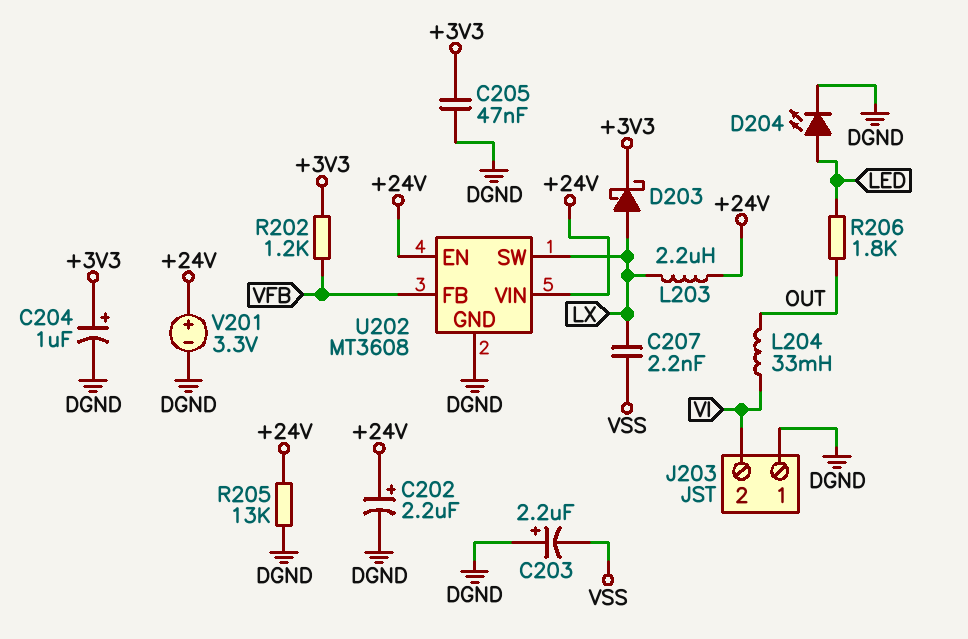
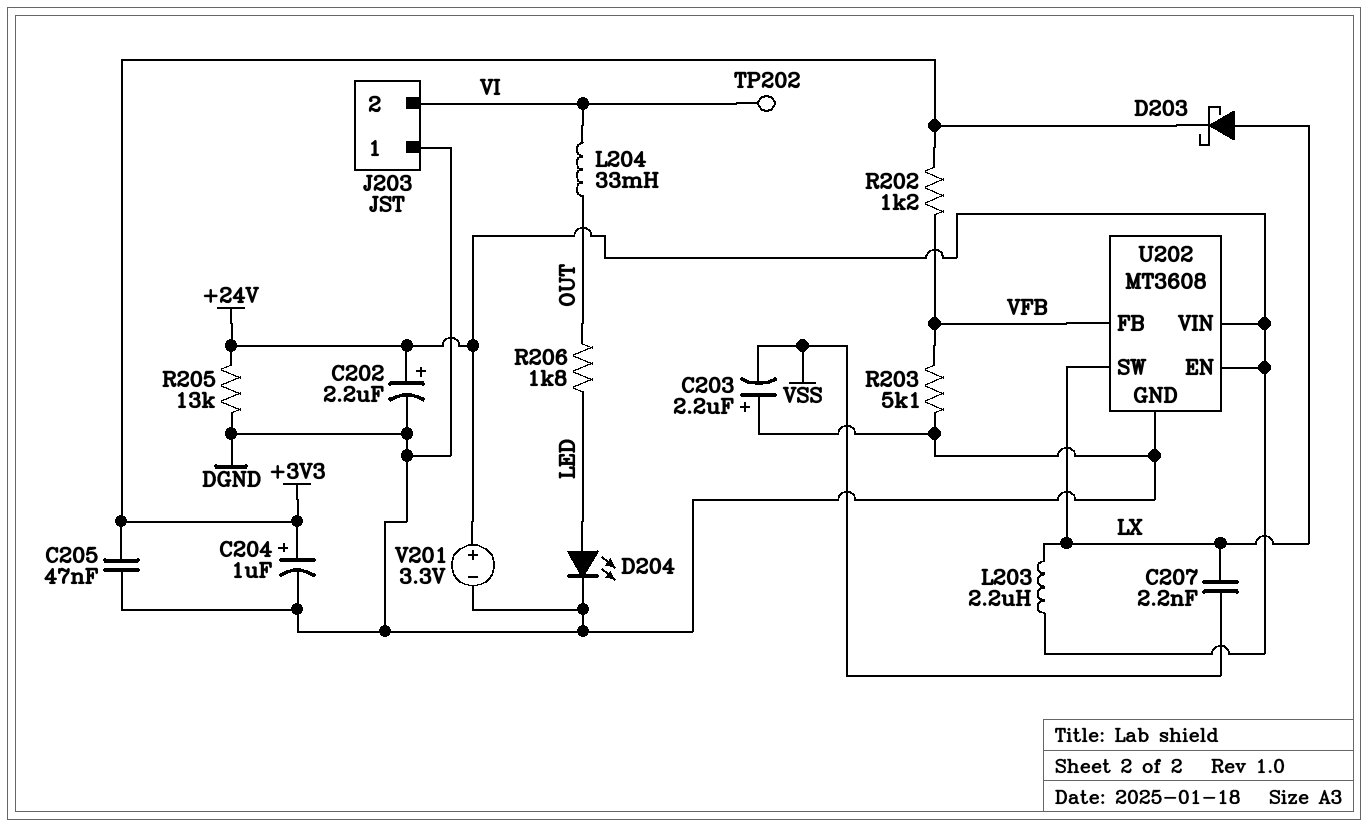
R203: none -> 5.1k (DGND, VFB)
TP202: none -> test point (VI)

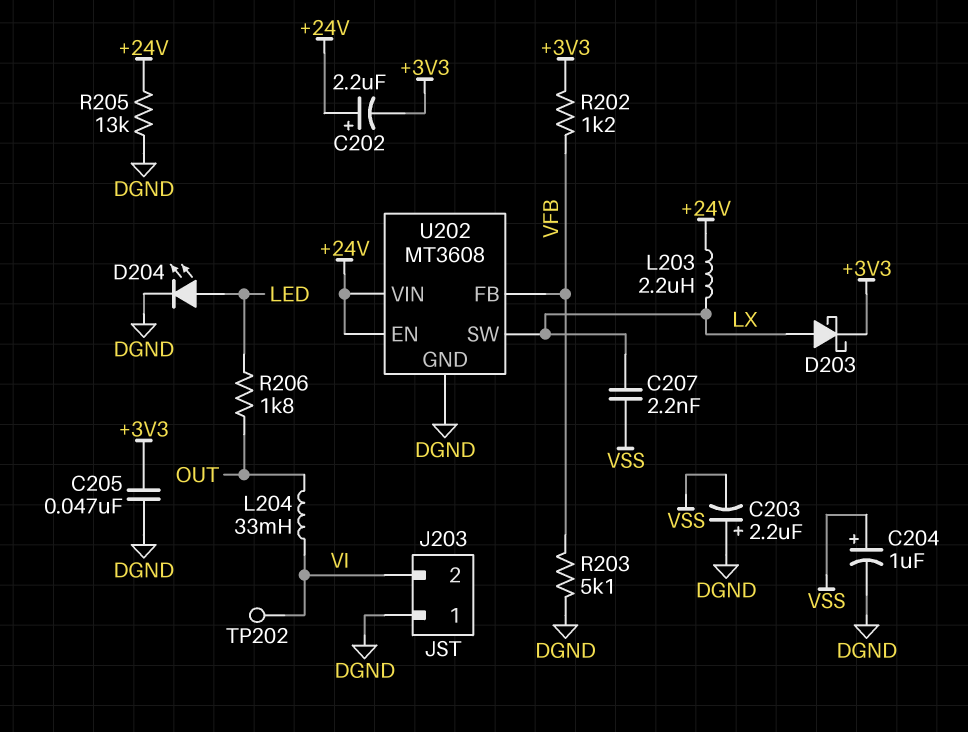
C202: 2.2uF (plus +24V, minus DGND) -> 2.2uF (plus +24V, minus +3V3)
C204: 1uF (plus +3V3, minus DGND) -> 1uF (plus VSS, minus DGND)
V201: 3.3V (plus +24V, minus DGND) -> none

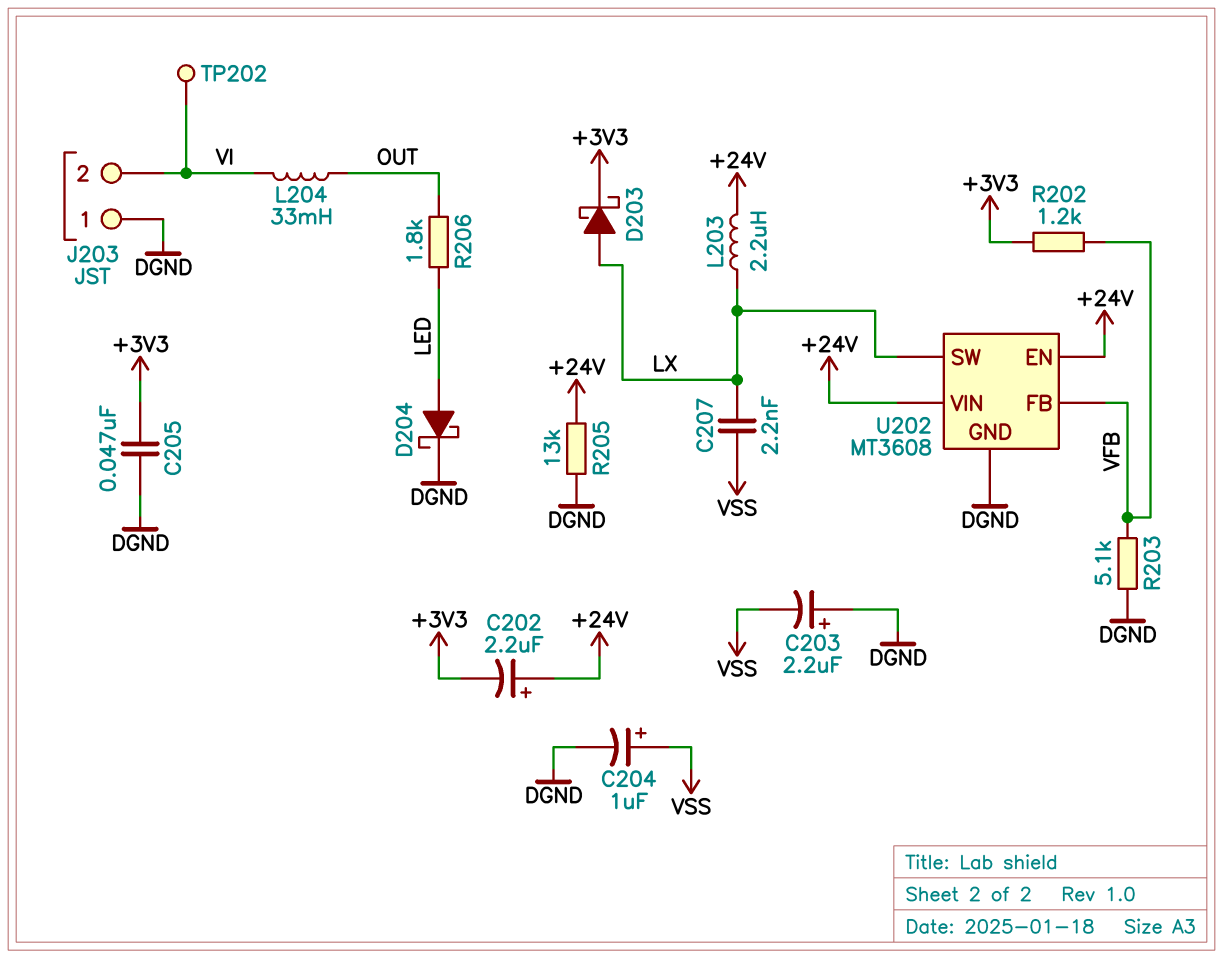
D204: LED (A LED, K DGND) -> schottky (A LED, K DGND)

